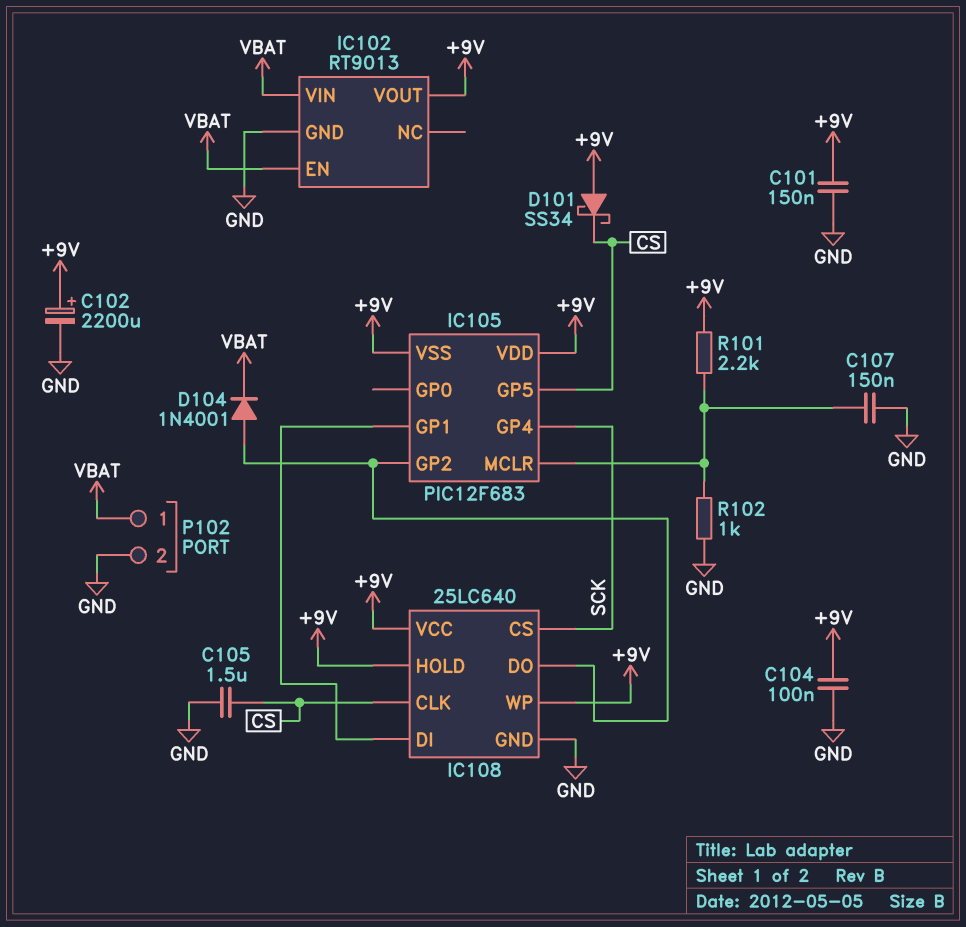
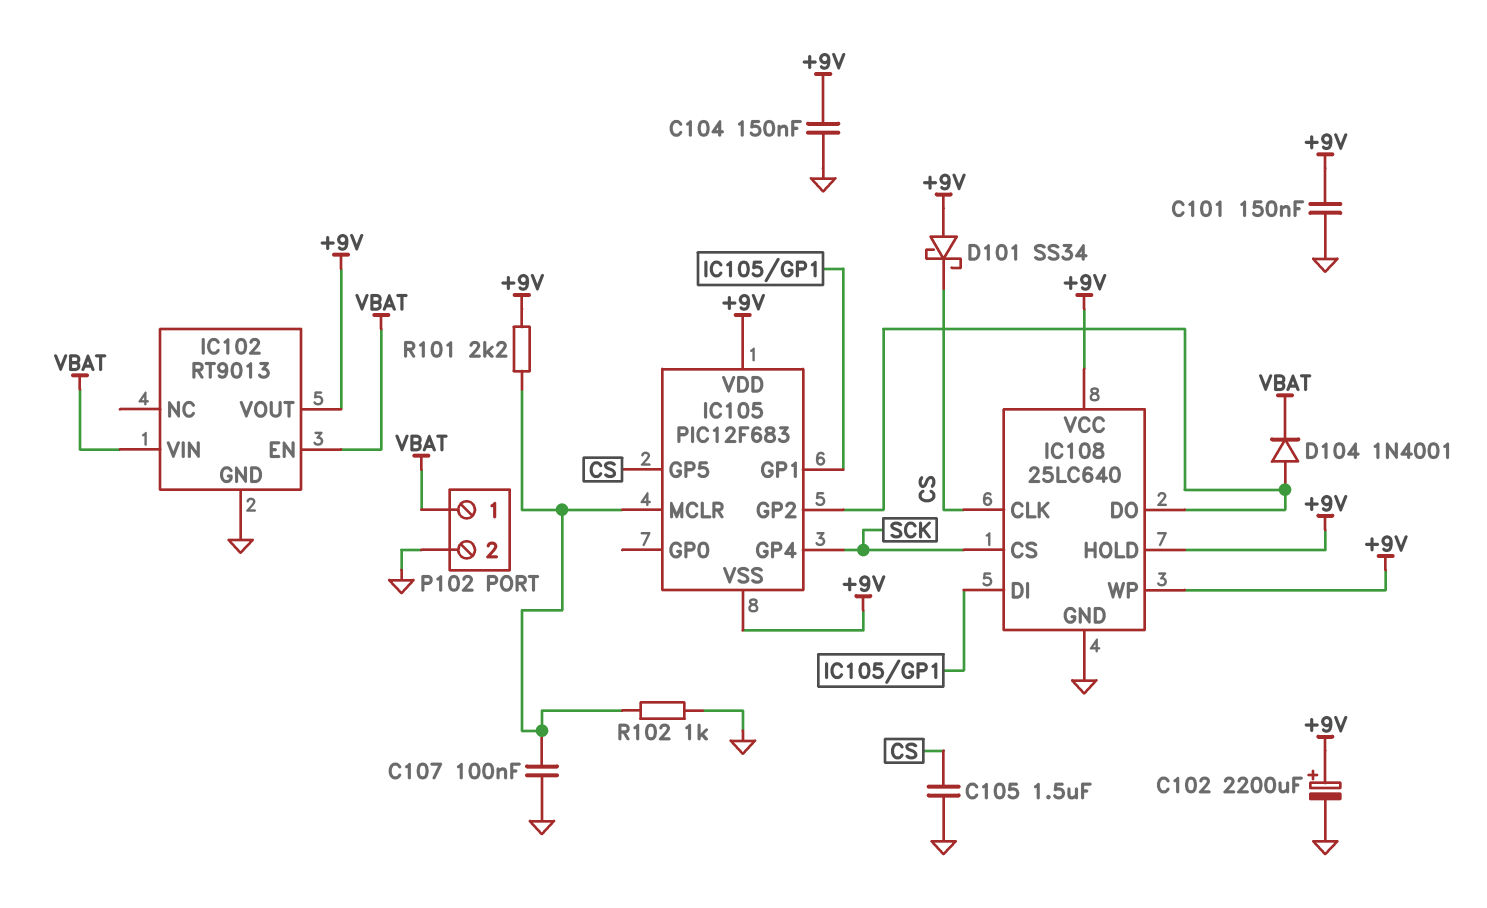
C104: 100nF (+9V, GND) -> 150nF (+9V, GND)
C107: 150nF (GND, IC105/MCLR) -> 100nF (GND, IC105/MCLR)

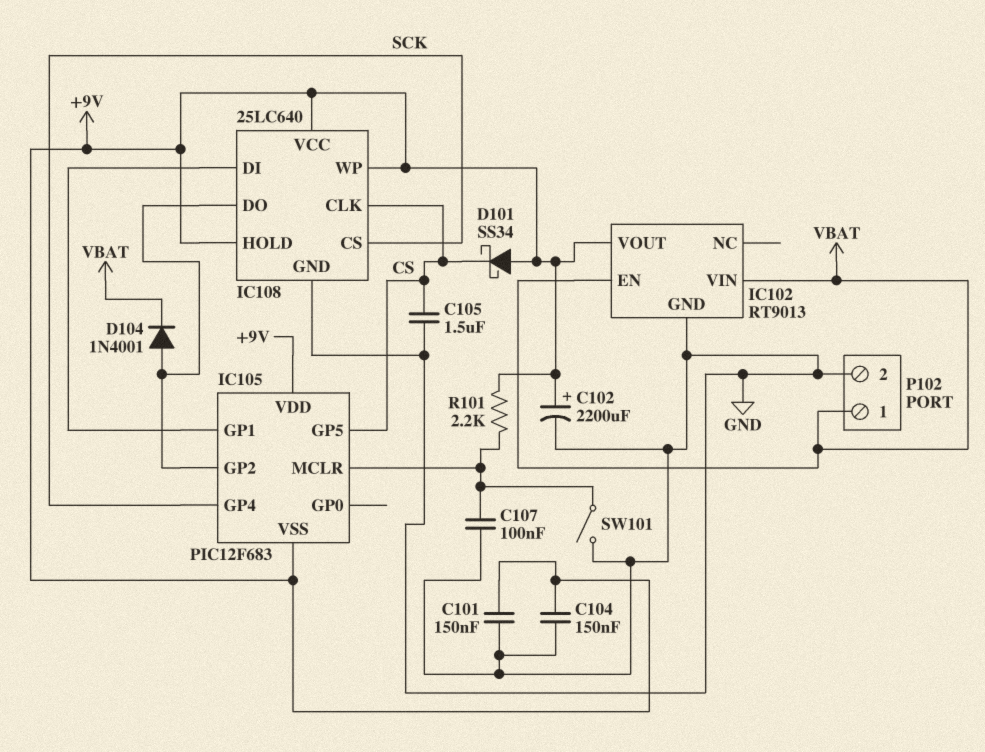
R102: 1k (GND, IC105/MCLR) -> none
SW101: none -> switch (GND, IC105/MCLR)

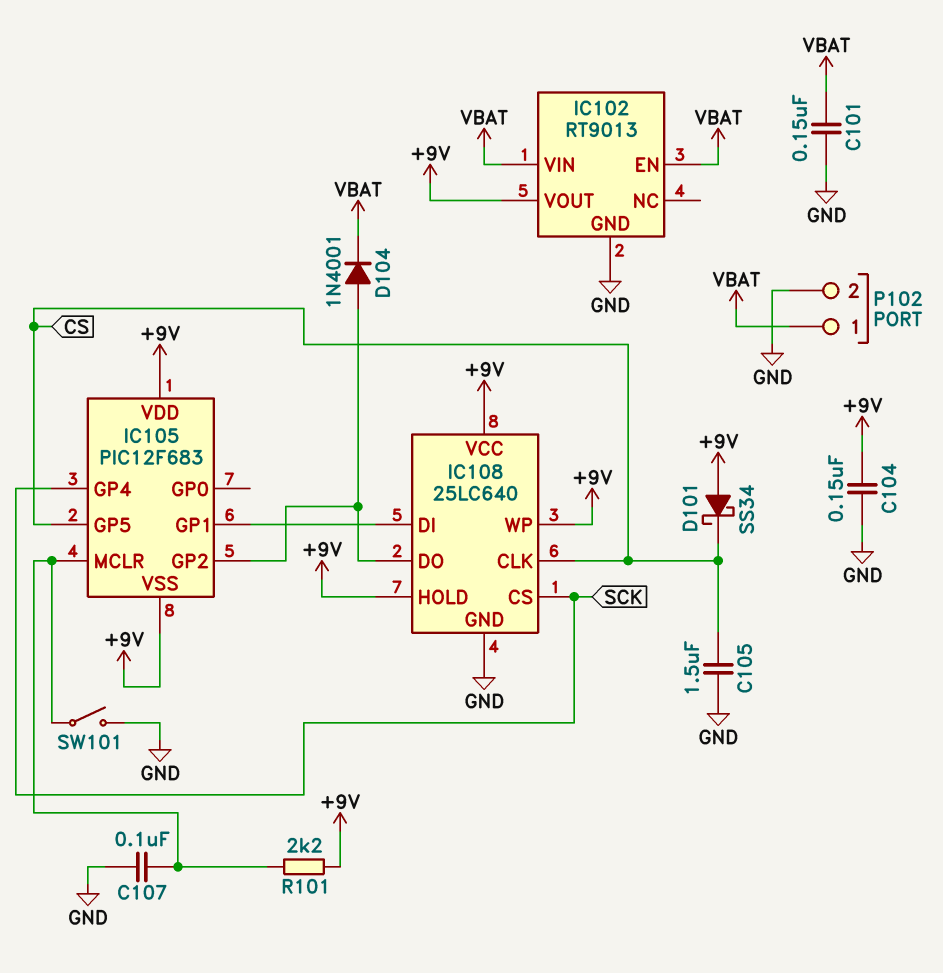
C101: 150nF (+9V, GND) -> 150nF (GND, VBAT)
C102: 2200uF (plus +9V, minus GND) -> none

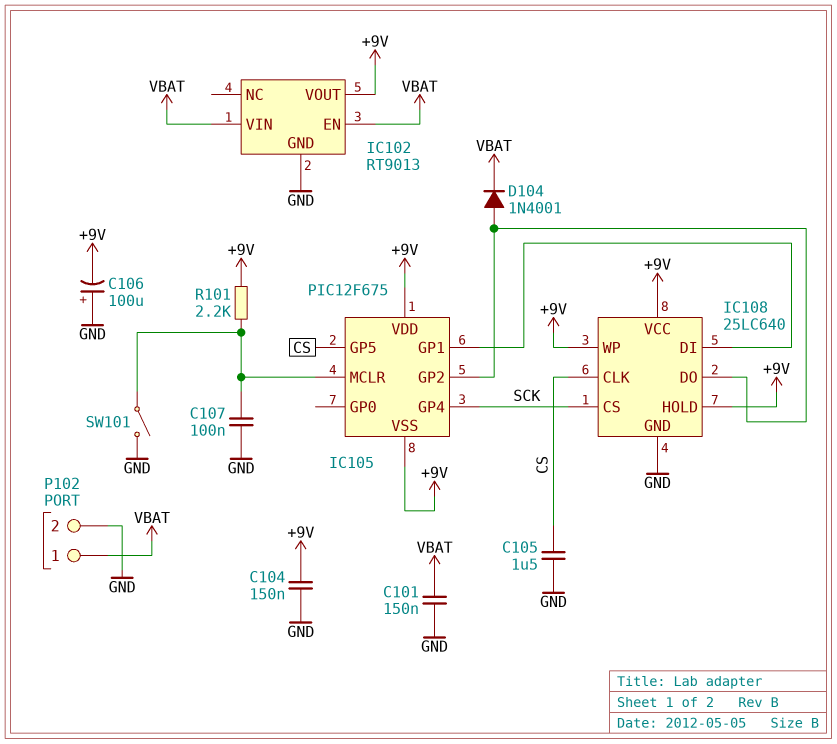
C106: none -> 100uF (plus GND, minus +9V)
D101: schottky SS34 (A +9V, K CS) -> none
IC105: PIC12F683 -> PIC12F675

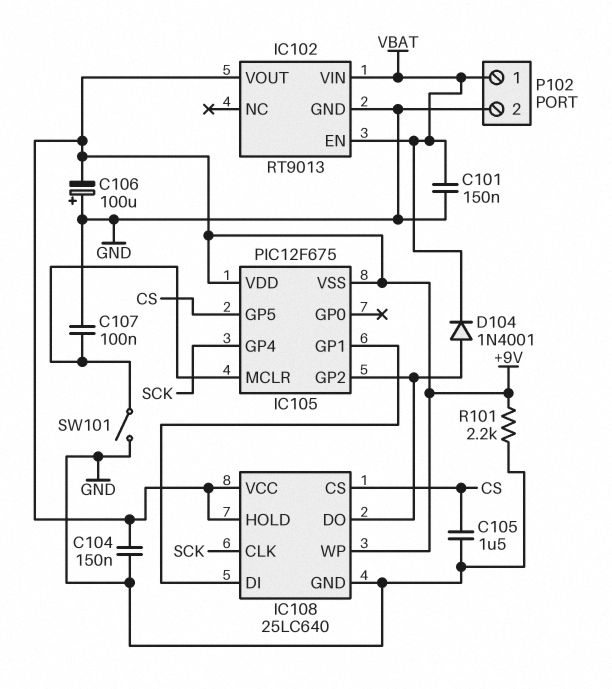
IC108 pin CLK: CS -> SCK
IC108 pin CS: SCK -> CS
R101: 2.2k (+9V, IC105/MCLR) -> 2.2k (+9V, GND)

